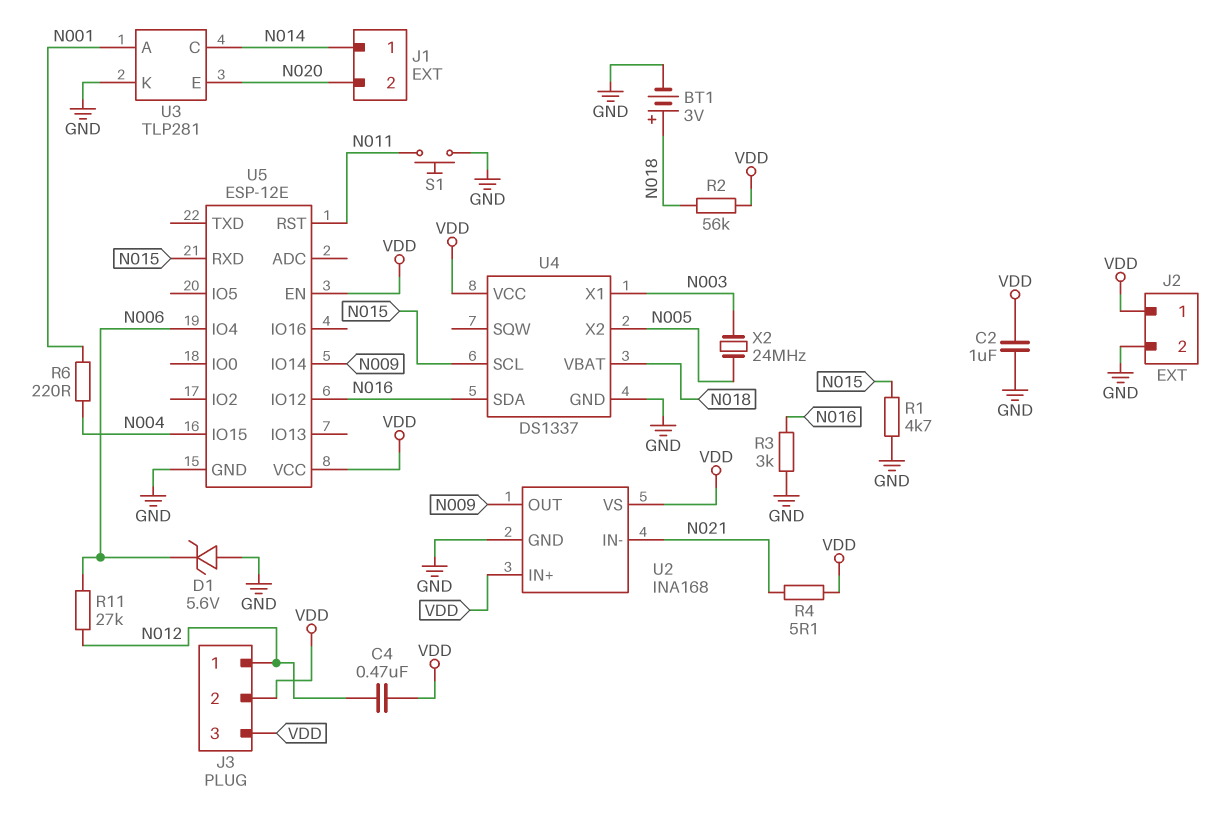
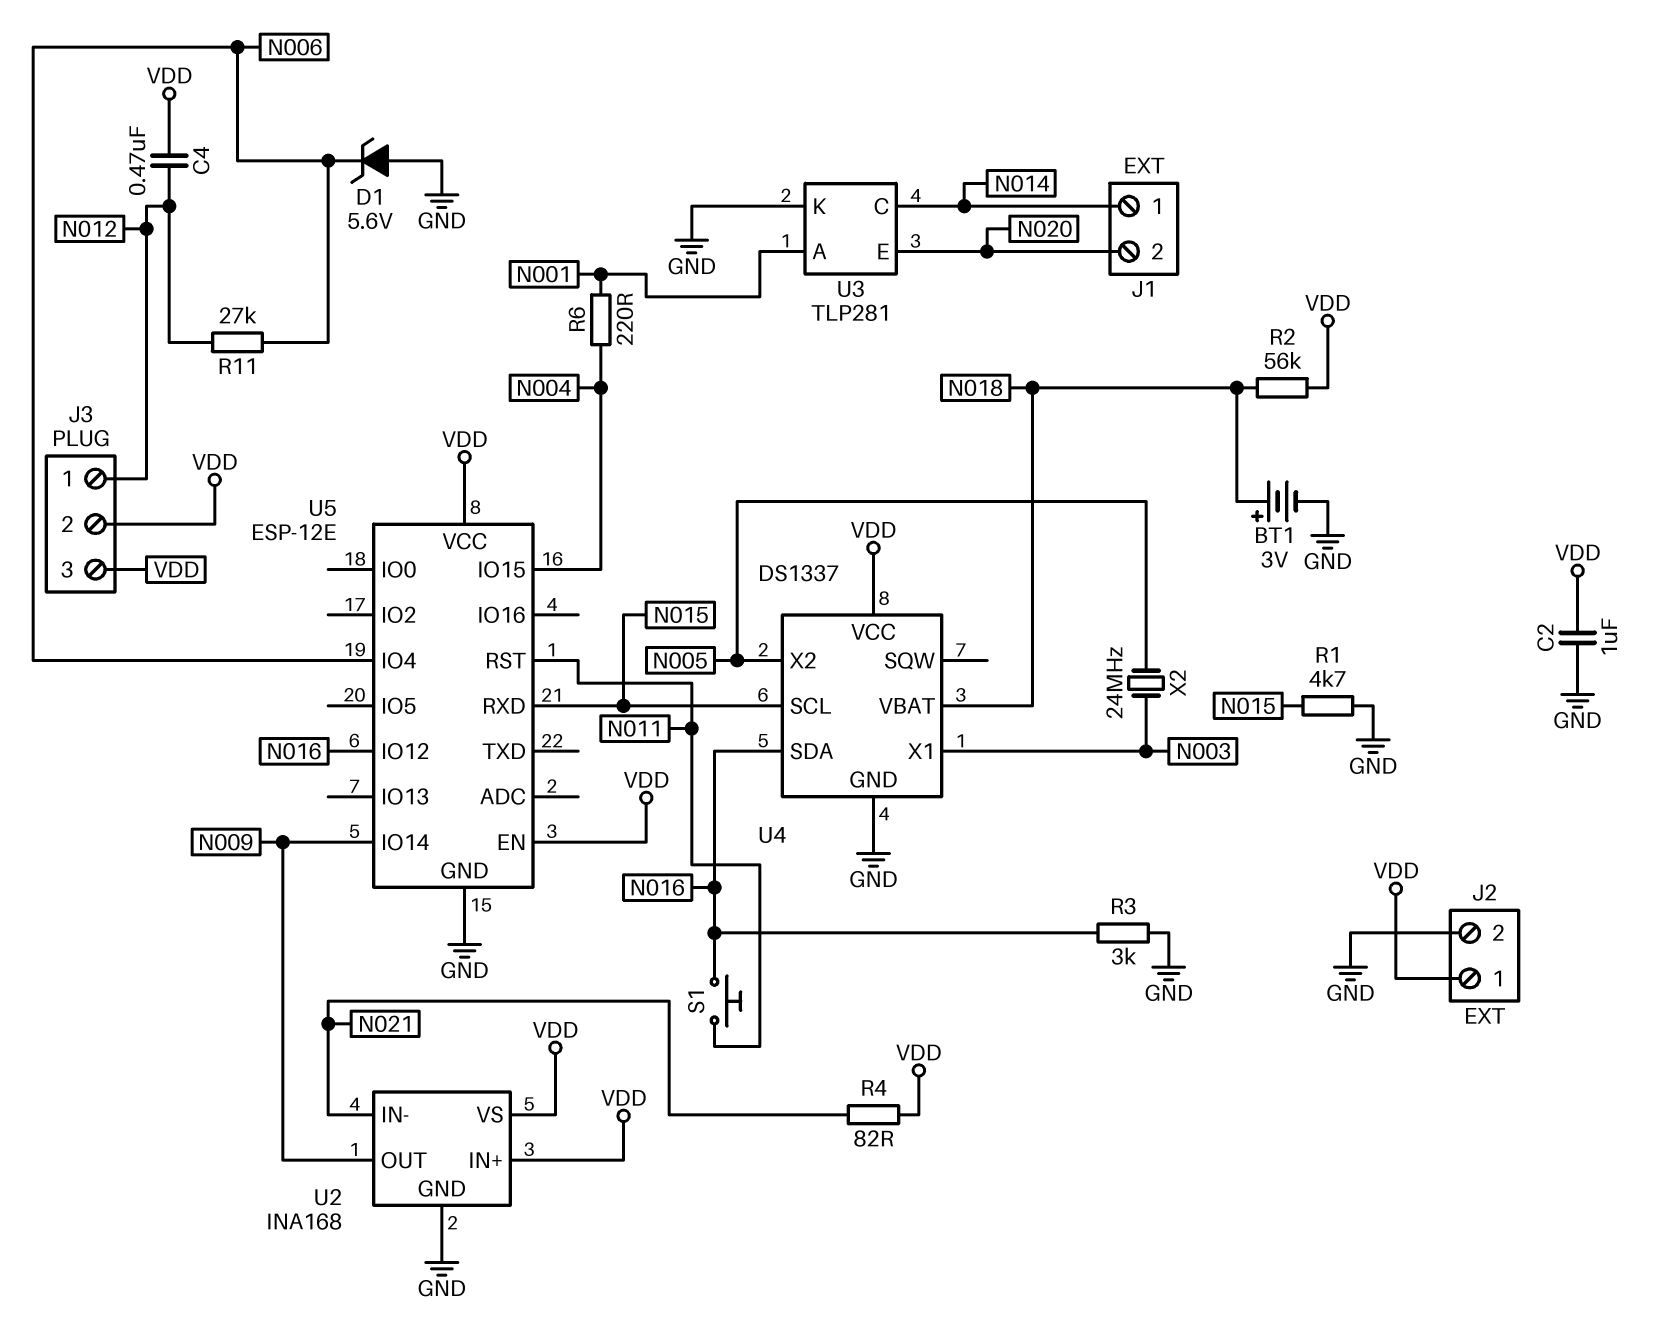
R4: 5.1 (N021, VDD) -> 82 (N021, VDD)
S1: button (GND, N011) -> button (N011, N016)

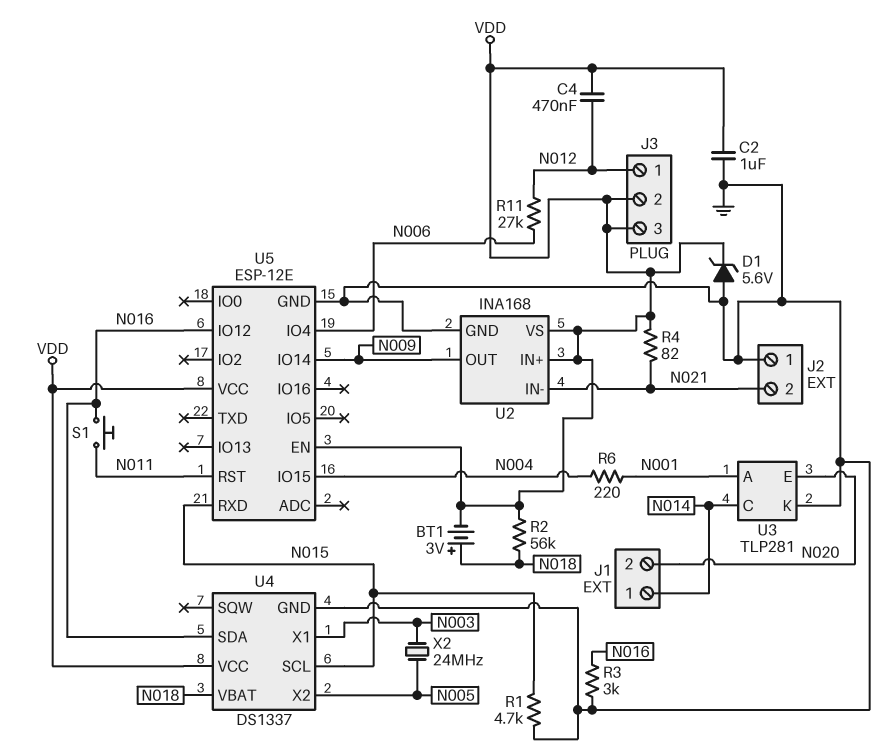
BT1: 3V (plus N018, minus GND) -> 3V (plus N018, minus VDD)
D1: zener 5.6V (A GND, K N006) -> zener 5.6V (A GND, K VDD)
J2 pin 1: VDD -> GND
J2 pin 2: GND -> N021

